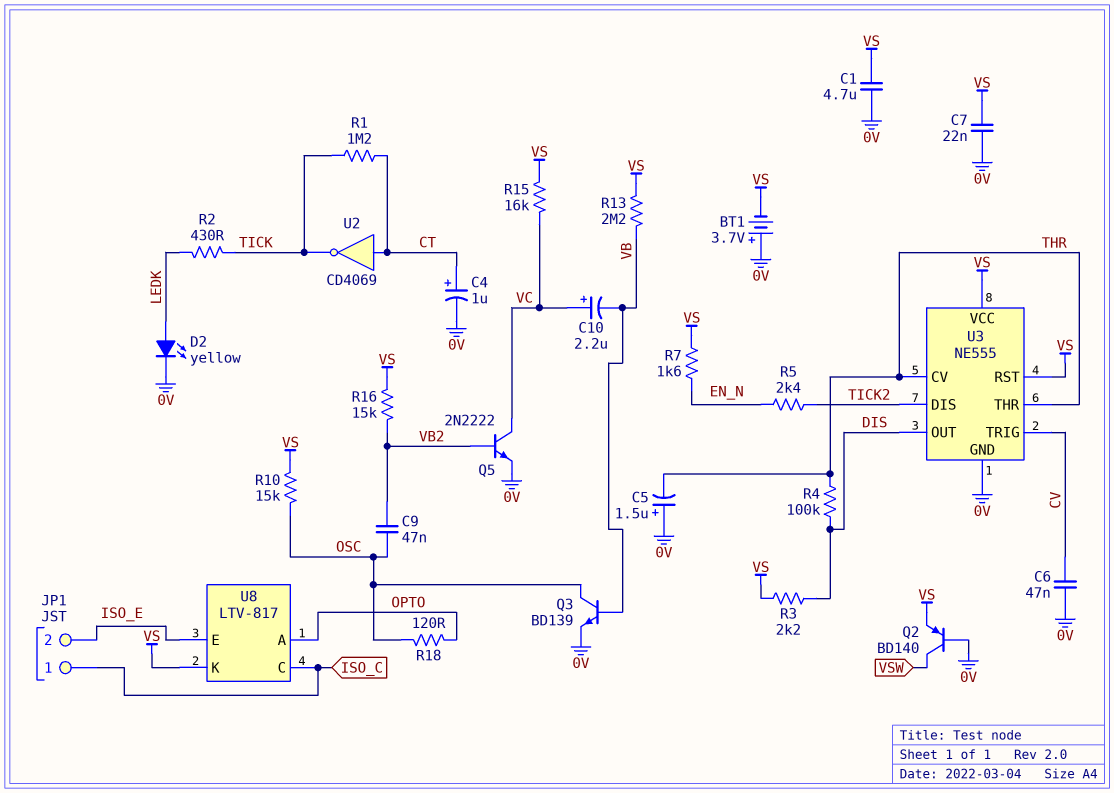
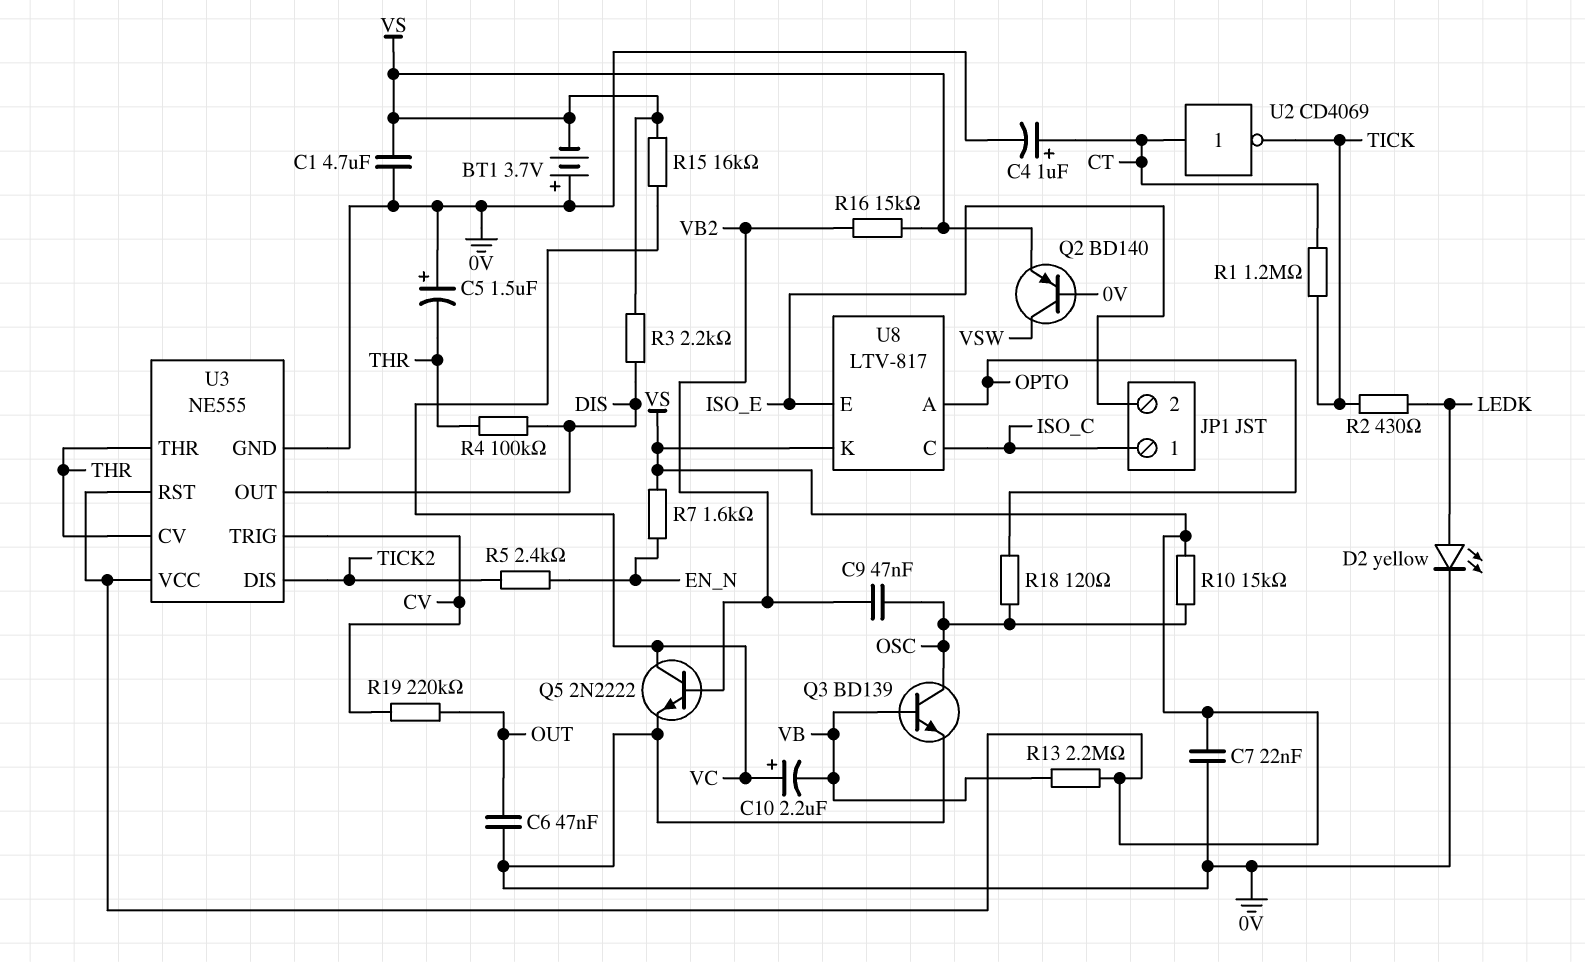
C6: 47nF (0V, CV) -> 47nF (0V, OUT)
R19: none -> 220k (CV, OUT)

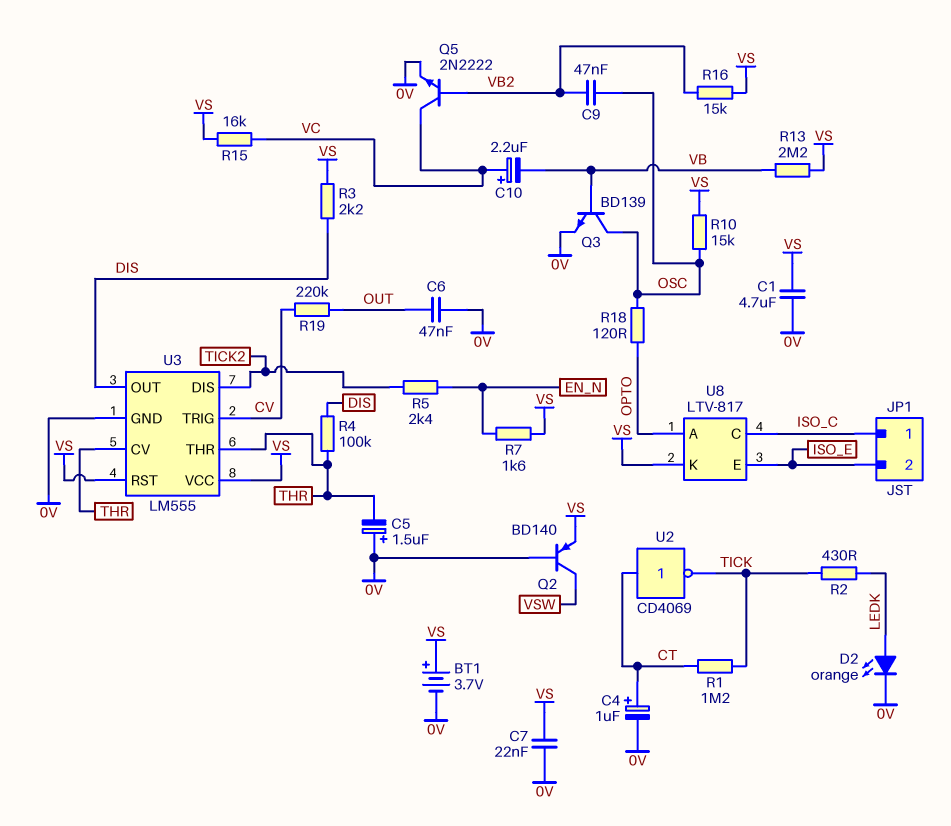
BT1: 3.7V (plus 0V, minus VS) -> 3.7V (plus VS, minus 0V)
D2: LED yellow (A LEDK, K 0V) -> LED orange (A LEDK, K 0V)
U3: NE555 -> LM555

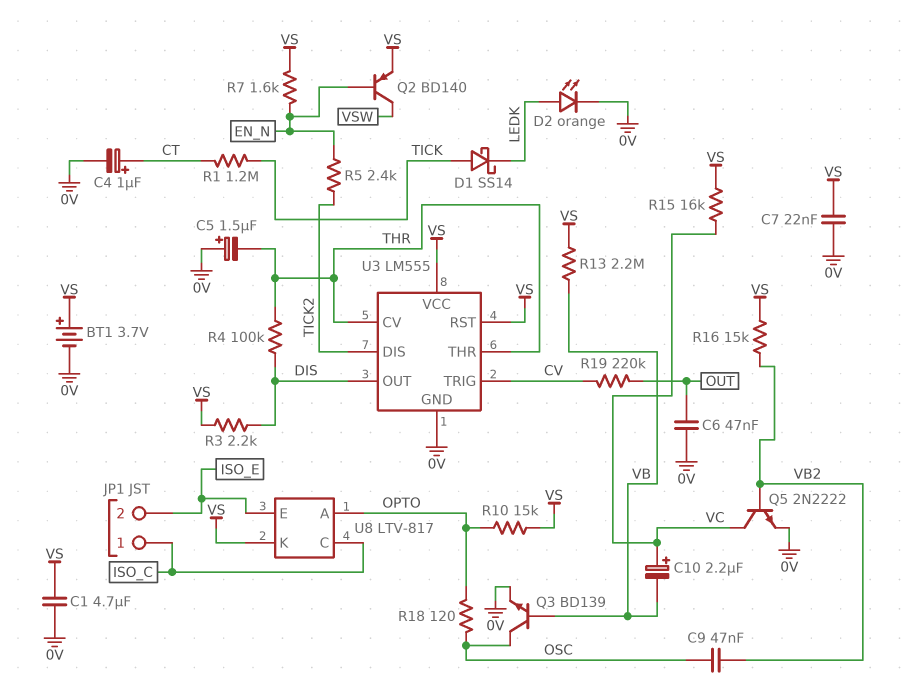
D1: none -> schottky SS14 (A TICK, K LEDK)
Q2: PNP BD140 (B 0V, C VSW, E VS) -> PNP BD140 (B EN_N, C VSW, E VS)
R2: 430 (LEDK, TICK) -> none
R10: 15k (OSC, VS) -> 15k (OPTO, VS)
U2: NOT CD4069 (in CT, out TICK) -> none

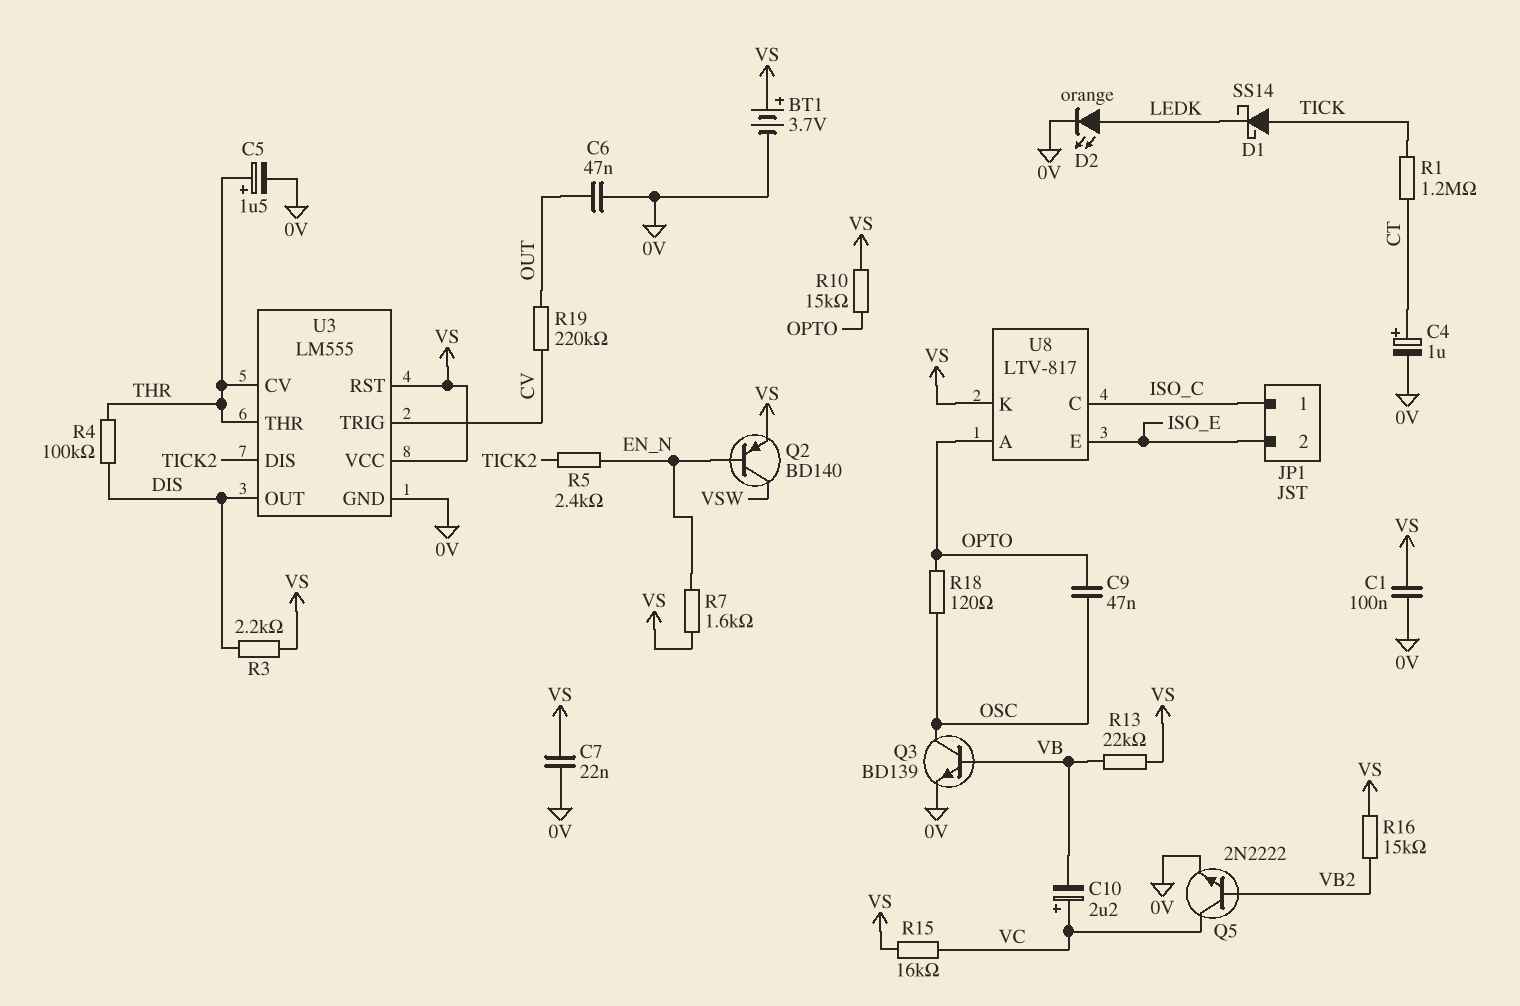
C1: 4.7uF (0V, VS) -> 100nF (0V, VS)
C5: 1.5uF (plus 0V, minus THR) -> 1.5uF (plus THR, minus 0V)
C9: 47nF (OSC, VB2) -> 47nF (OPTO, OSC)
R13: 2.2M (VB, VS) -> 22k (VB, VS)

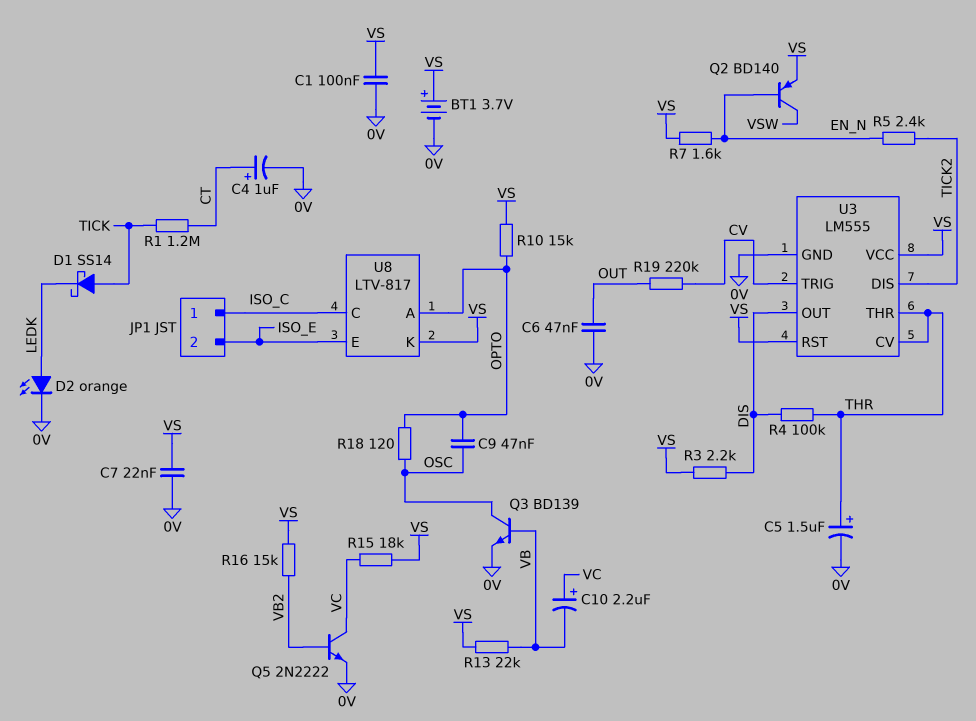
R15: 16k (VC, VS) -> 18k (VC, VS)

